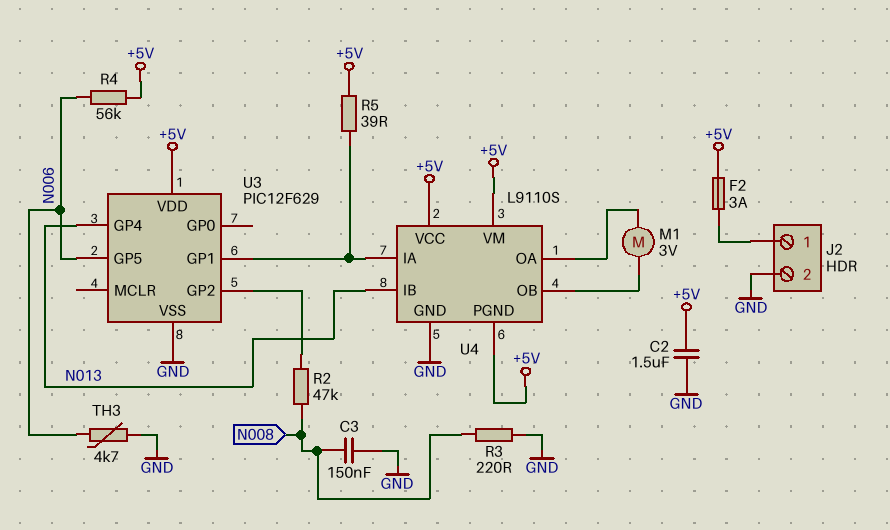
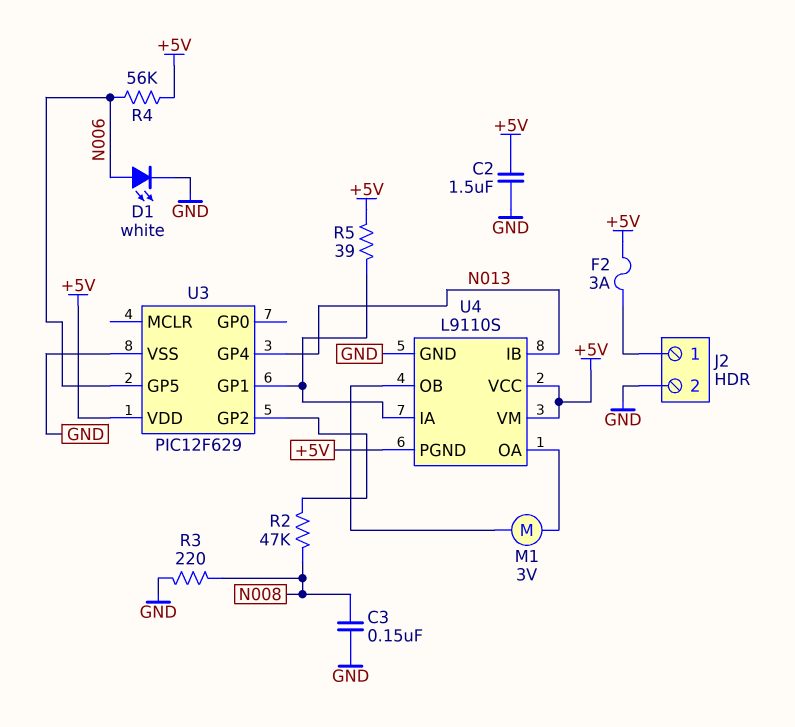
D1: none -> LED white (A N006, K GND)
TH3: 4.7k (GND, N006) -> none

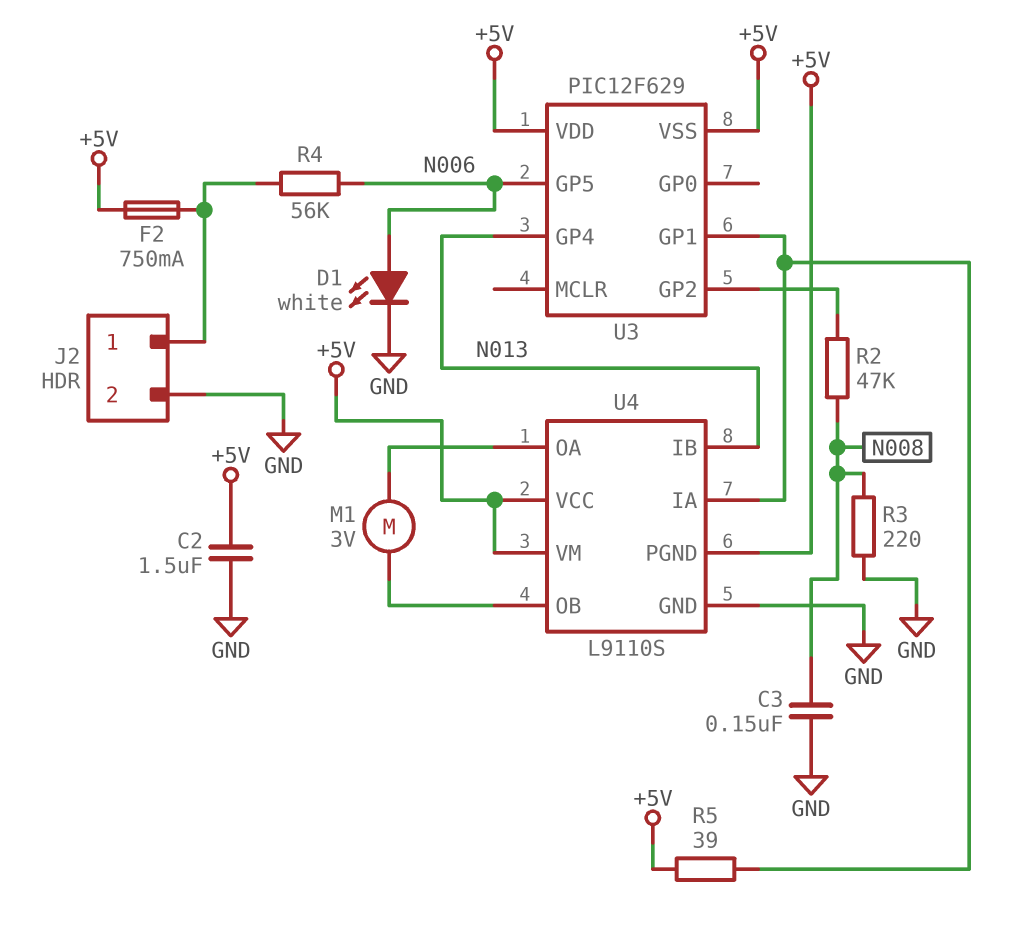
F2: 3A (+5V, J2/1) -> 750mA (+5V, J2/1)
R4: 56k (+5V, N006) -> 56k (J2/1, N006)
U3 pin VSS: GND -> +5V

